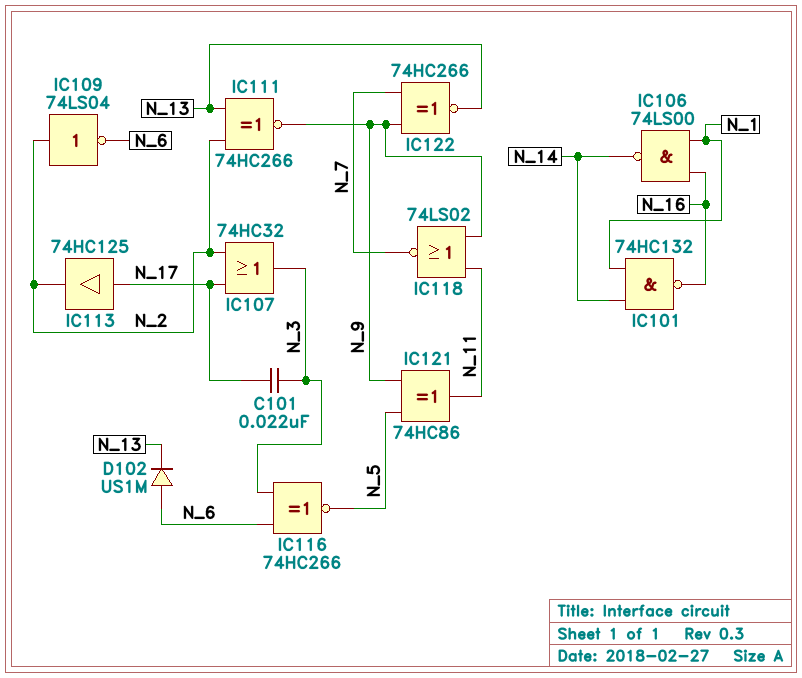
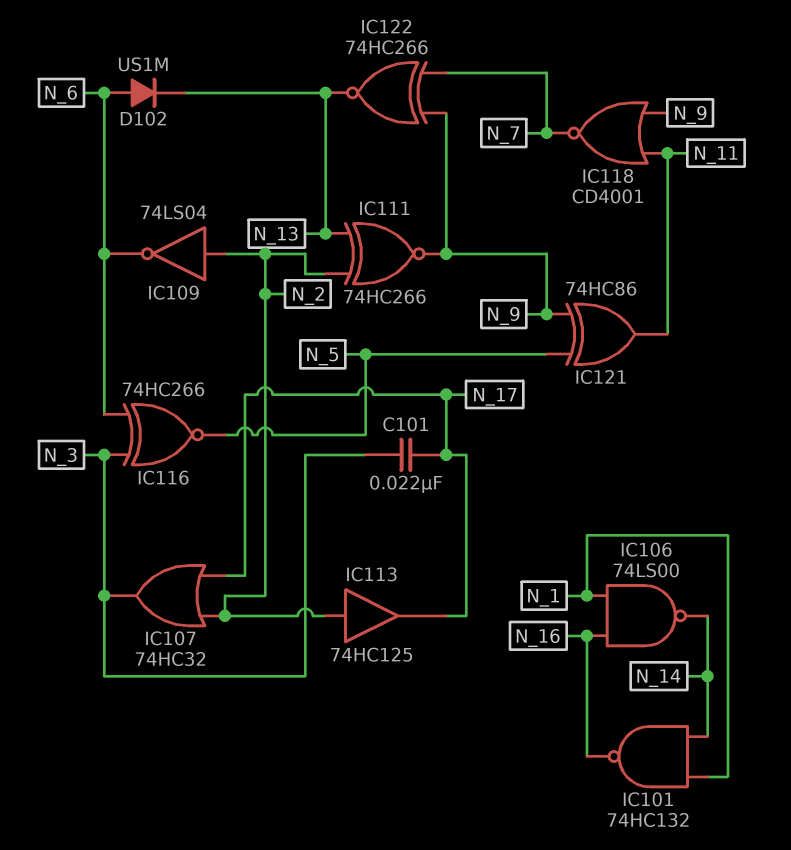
IC113: buffer 74HC125 (in N_17, out N_2) -> buffer 74HC125 (in N_2, out N_17)
IC118: NOR 74LS02 (in N_9, in N_11, out N_7) -> NOR CD4001 (in N_9, in N_11, out N_7)

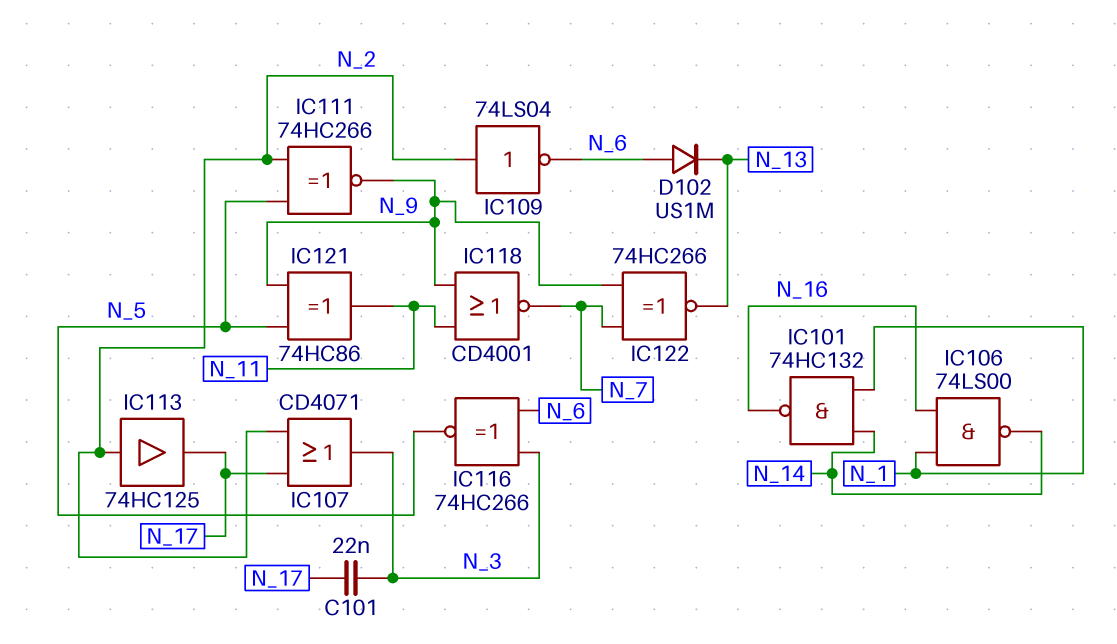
IC107: OR 74HC32 (in N_2, in N_17, out N_3) -> OR CD4071 (in N_2, in N_17, out N_3)
IC111: XNOR 74HC266 (in N_2, in N_13, out N_9) -> XNOR 74HC266 (in N_2, in N_5, out N_9)

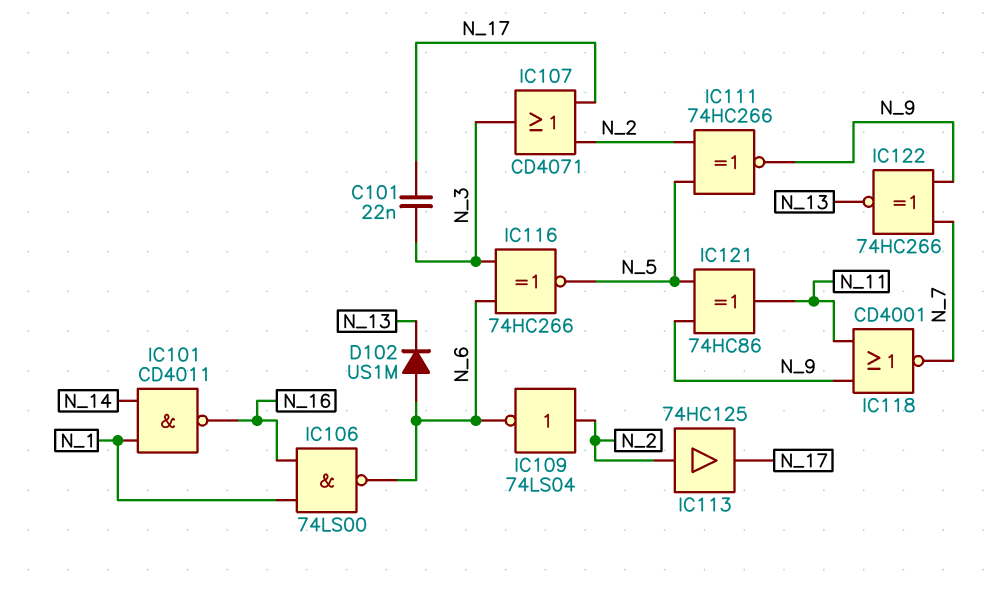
IC101: NAND 74HC132 (in N_1, in N_14, out N_16) -> NAND CD4011 (in N_1, in N_14, out N_16)
IC106: NAND 74LS00 (in N_1, in N_16, out N_14) -> NAND 74LS00 (in N_1, in N_16, out N_6)

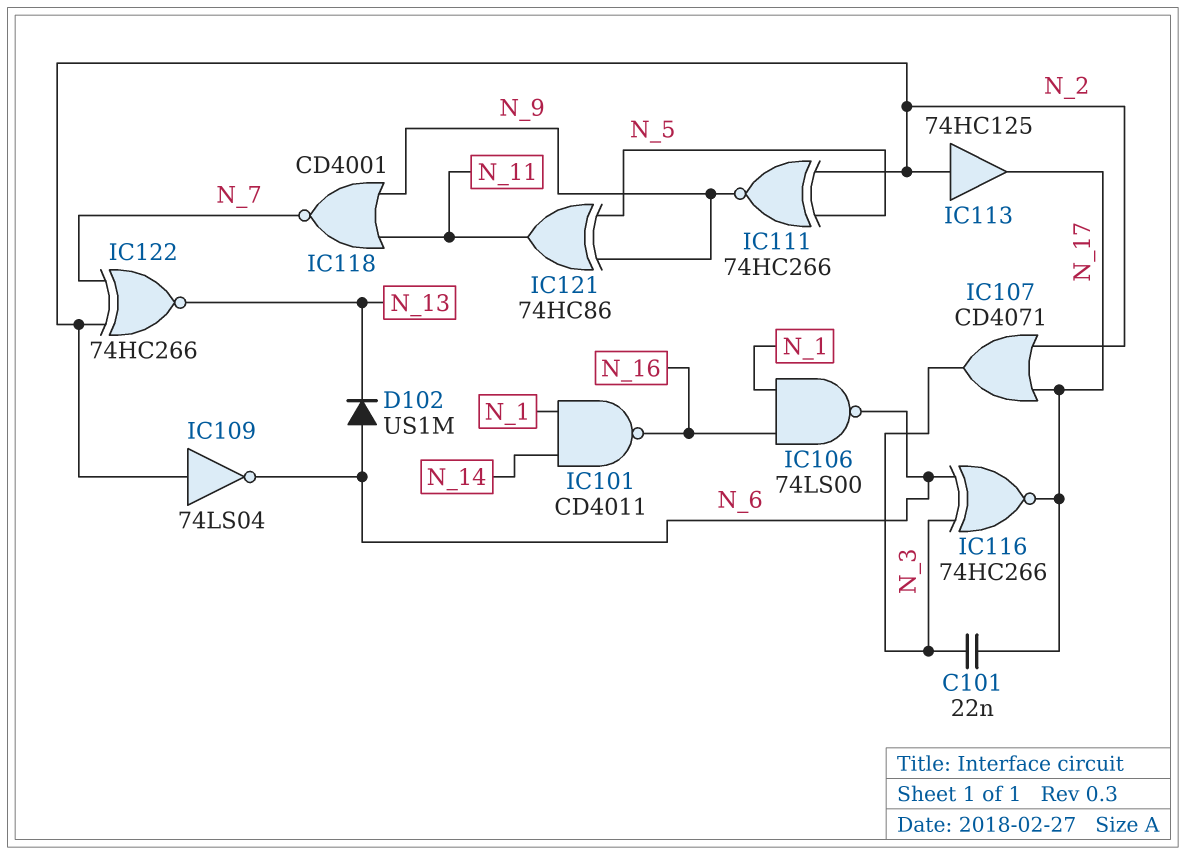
IC116: XNOR 74HC266 (in N_3, in N_6, out N_5) -> XNOR 74HC266 (in N_3, in N_6, out N_17)
IC122: XNOR 74HC266 (in N_7, in N_9, out N_13) -> XNOR 74HC266 (in N_2, in N_7, out N_13)

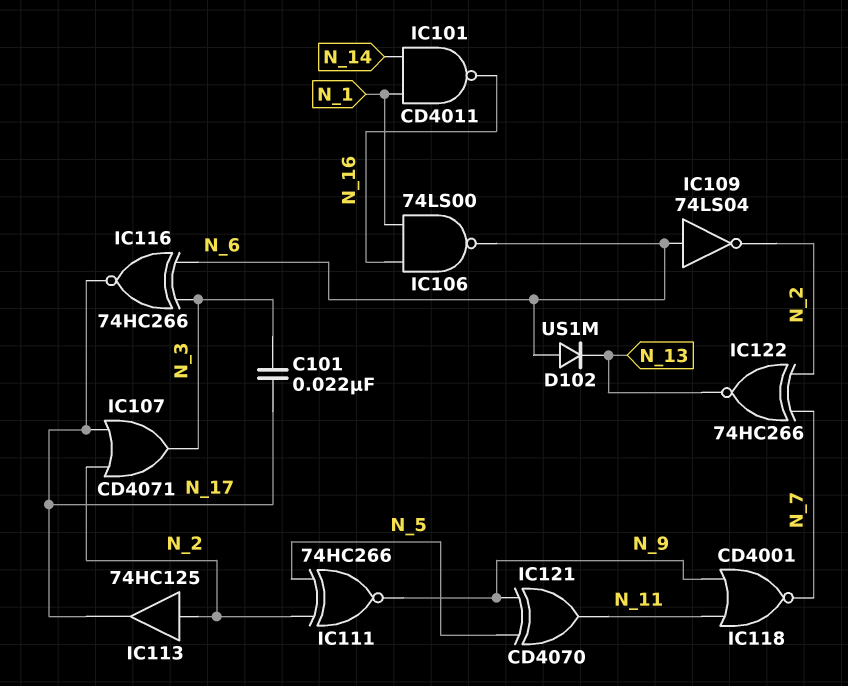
IC109: NOT 74LS04 (in N_2, out N_6) -> NOT 74LS04 (in N_6, out N_2)
IC121: XOR 74HC86 (in N_5, in N_9, out N_11) -> XOR CD4070 (in N_5, in N_9, out N_11)

